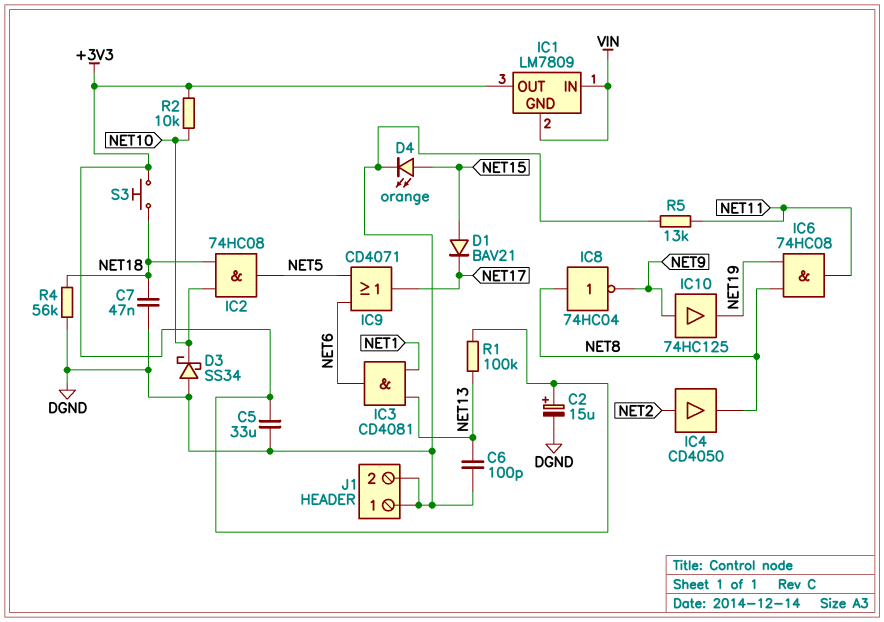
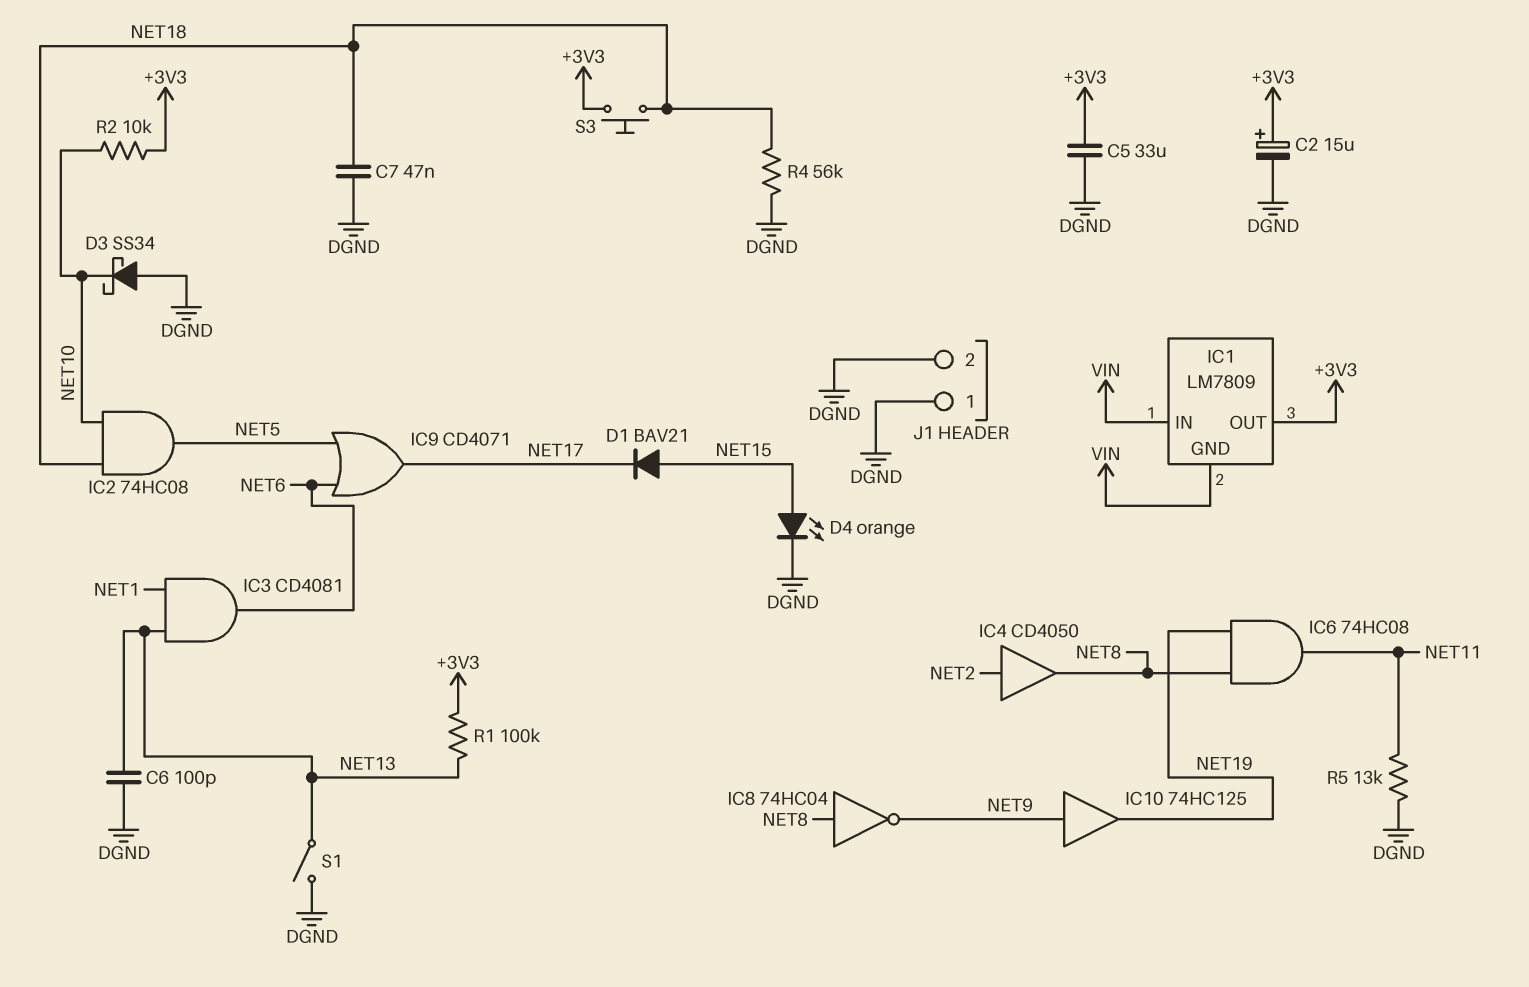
S1: none -> switch (DGND, NET13)

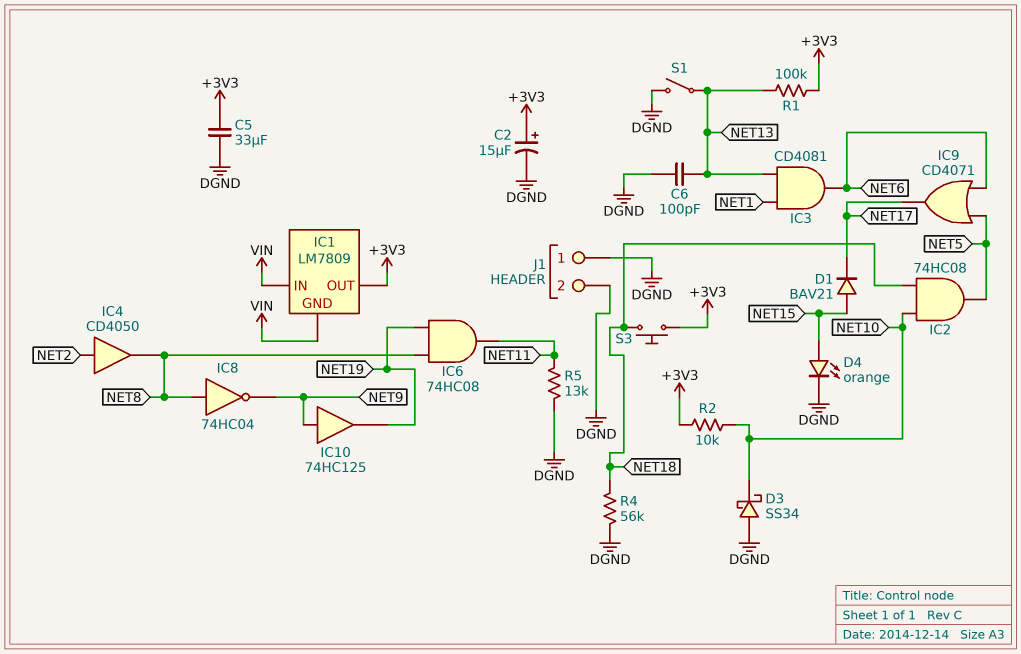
C7: 47nF (DGND, NET18) -> none

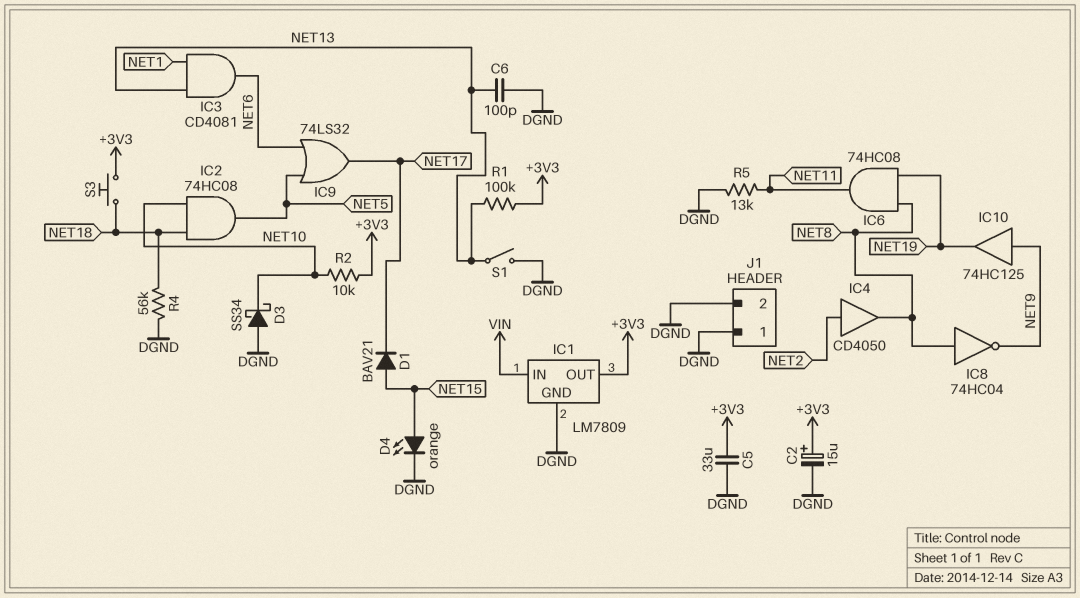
IC1 pin GND: VIN -> DGND
IC9: OR CD4071 (in NET5, in NET6, out NET17) -> OR 74LS32 (in NET5, in NET6, out NET17)

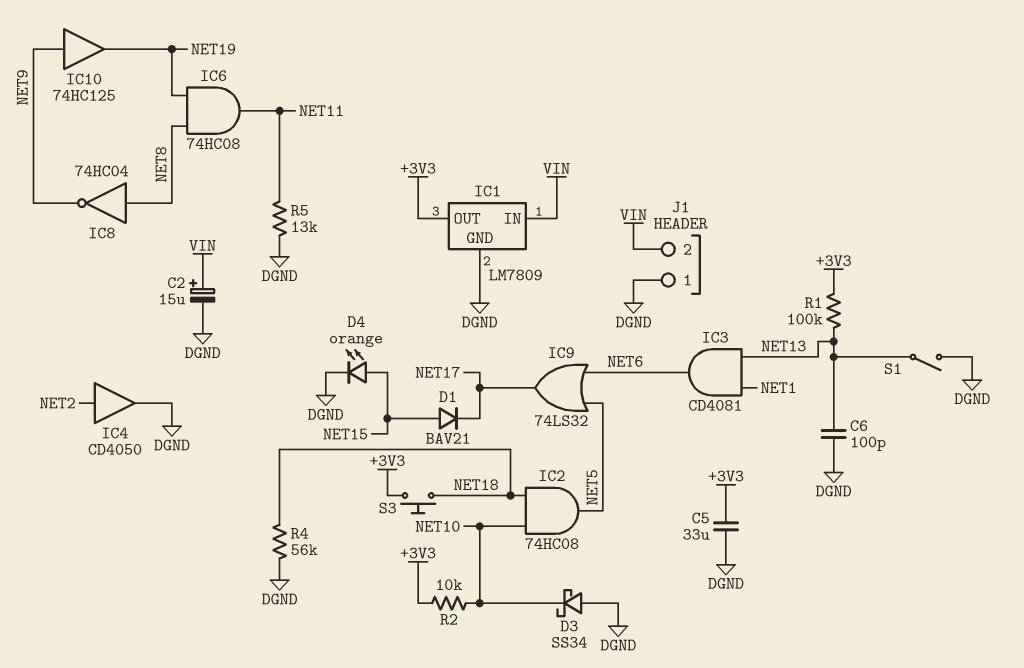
C2: 15uF (plus +3V3, minus DGND) -> 15uF (plus VIN, minus DGND)
IC4: buffer CD4050 (in NET2, out NET8) -> buffer CD4050 (in NET2, out DGND)
J1 pin 2: DGND -> VIN

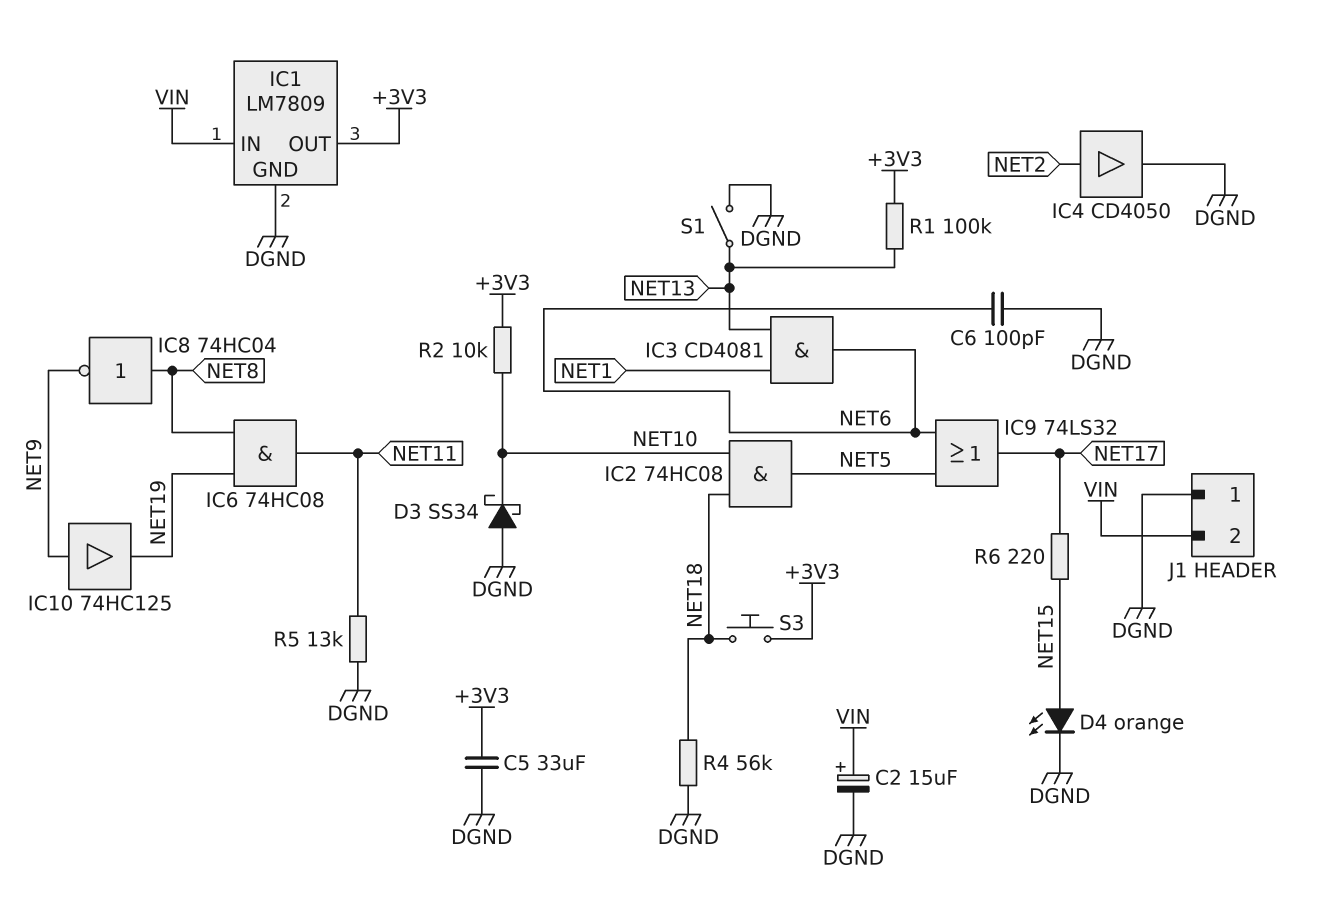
C6: 100pF (DGND, NET13) -> 100pF (DGND, NET6)
D1: diode BAV21 (A NET15, K NET17) -> none
R6: none -> 220 (NET15, NET17)

